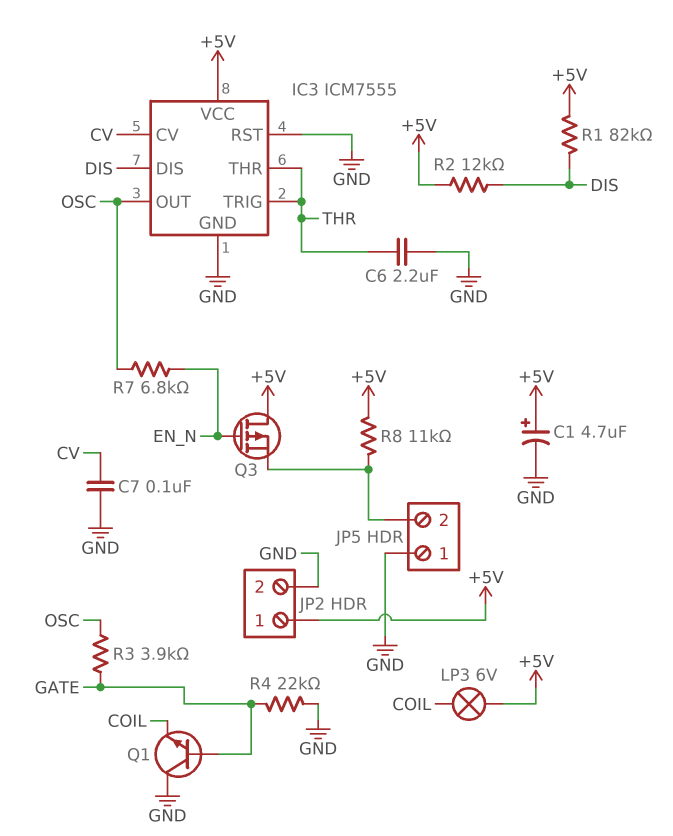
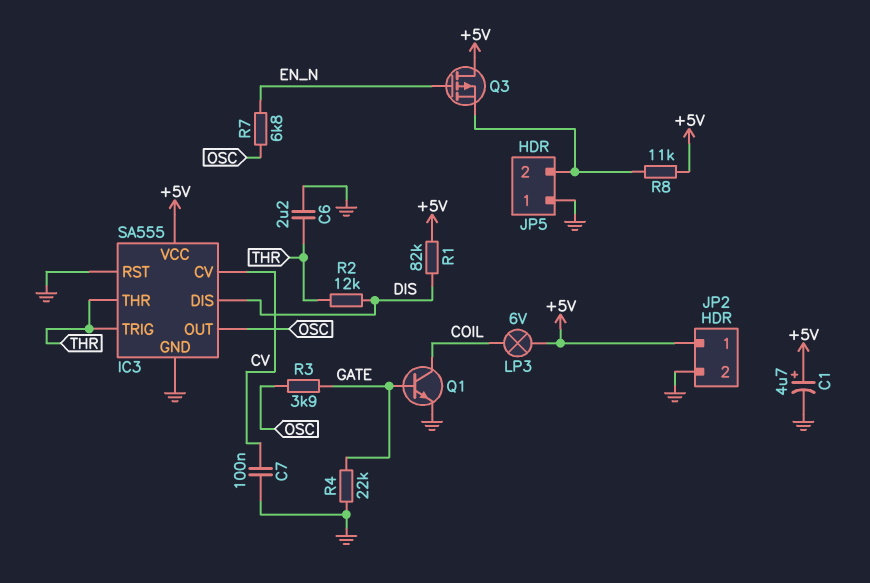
IC3: ICM7555 -> SA555
Q1: NPN (B GATE, C GND, E COIL) -> NPN (B GATE, C COIL, E GND)
R2: 12k (+5V, DIS) -> 12k (DIS, THR)

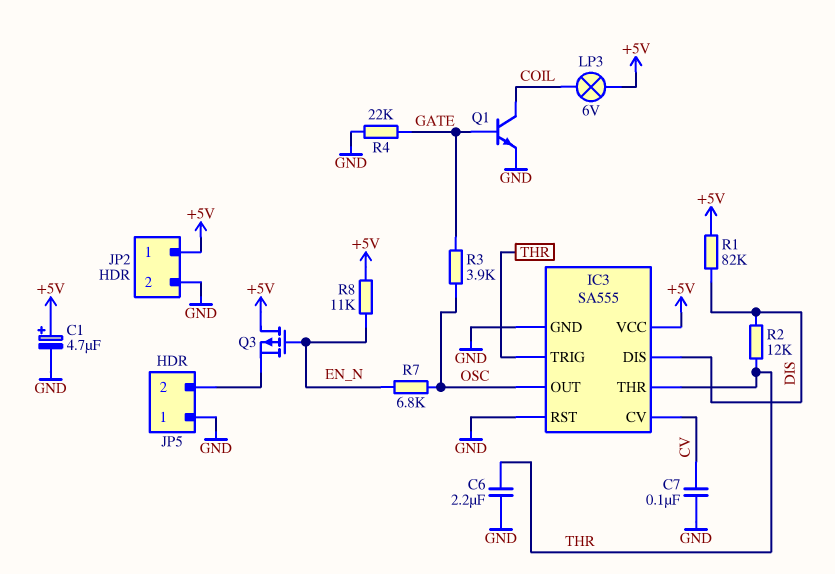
R8: 11k (+5V, JP5/2) -> 11k (+5V, EN_N)

